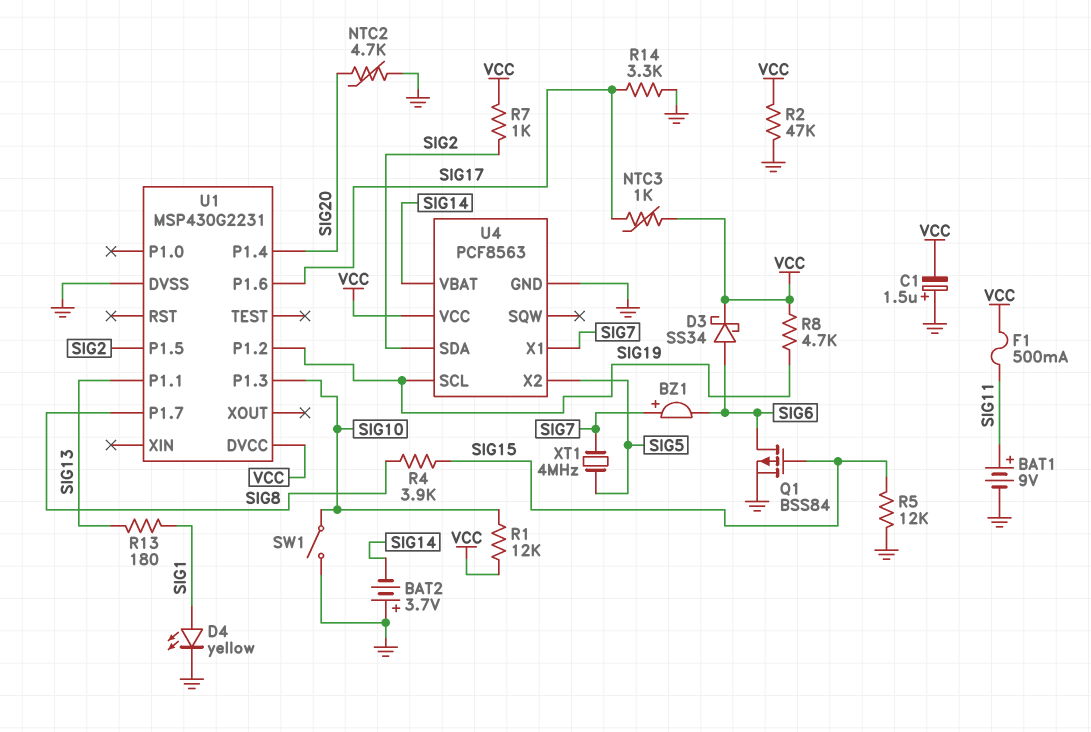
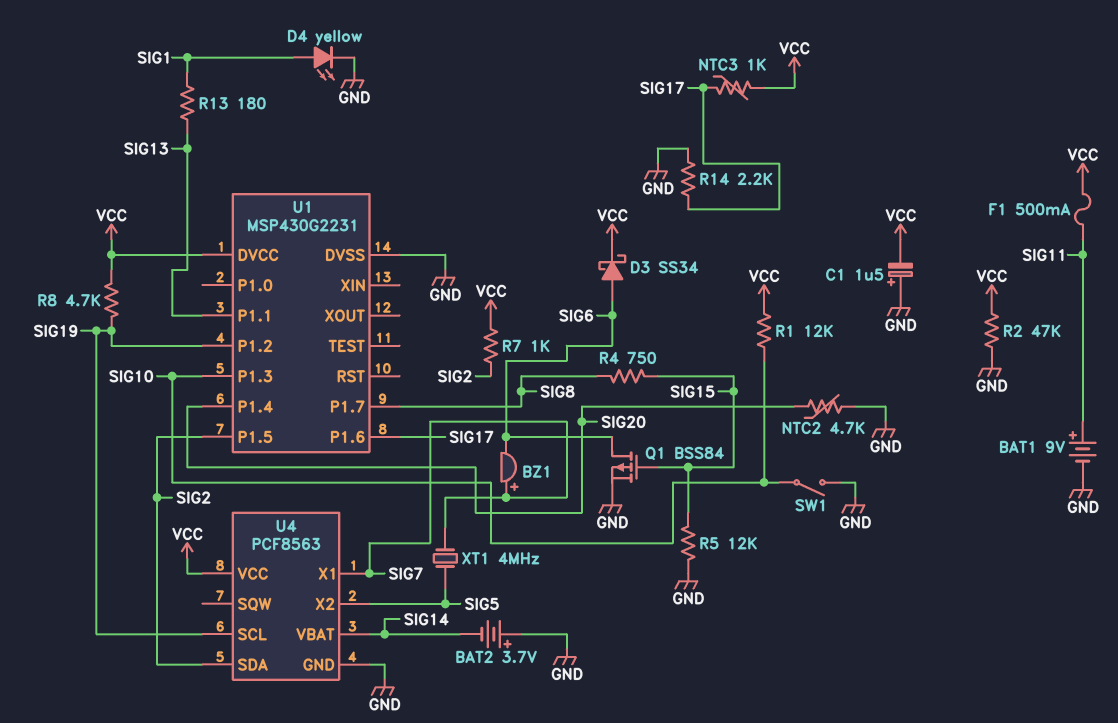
R4: 3.9k (SIG8, SIG15) -> 750 (SIG8, SIG15)
R14: 3.3k (GND, SIG17) -> 2.2k (GND, SIG17)

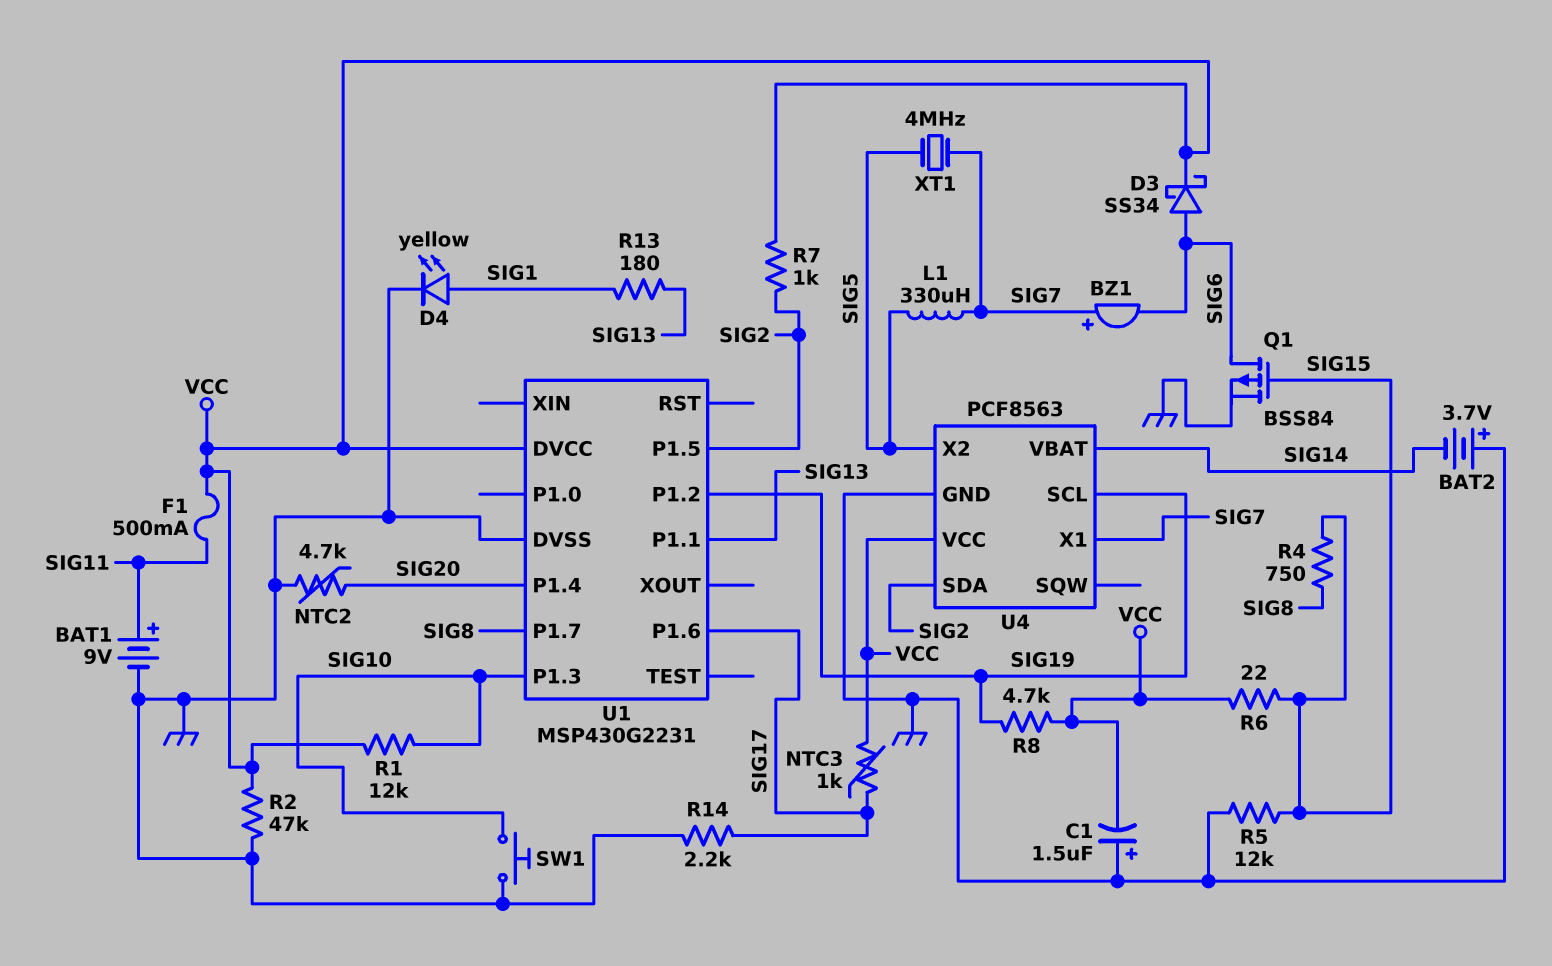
L1: none -> 330uH (SIG5, SIG7)
R6: none -> 22 (SIG15, VCC)
SW1: switch (GND, SIG10) -> button (GND, SIG10)

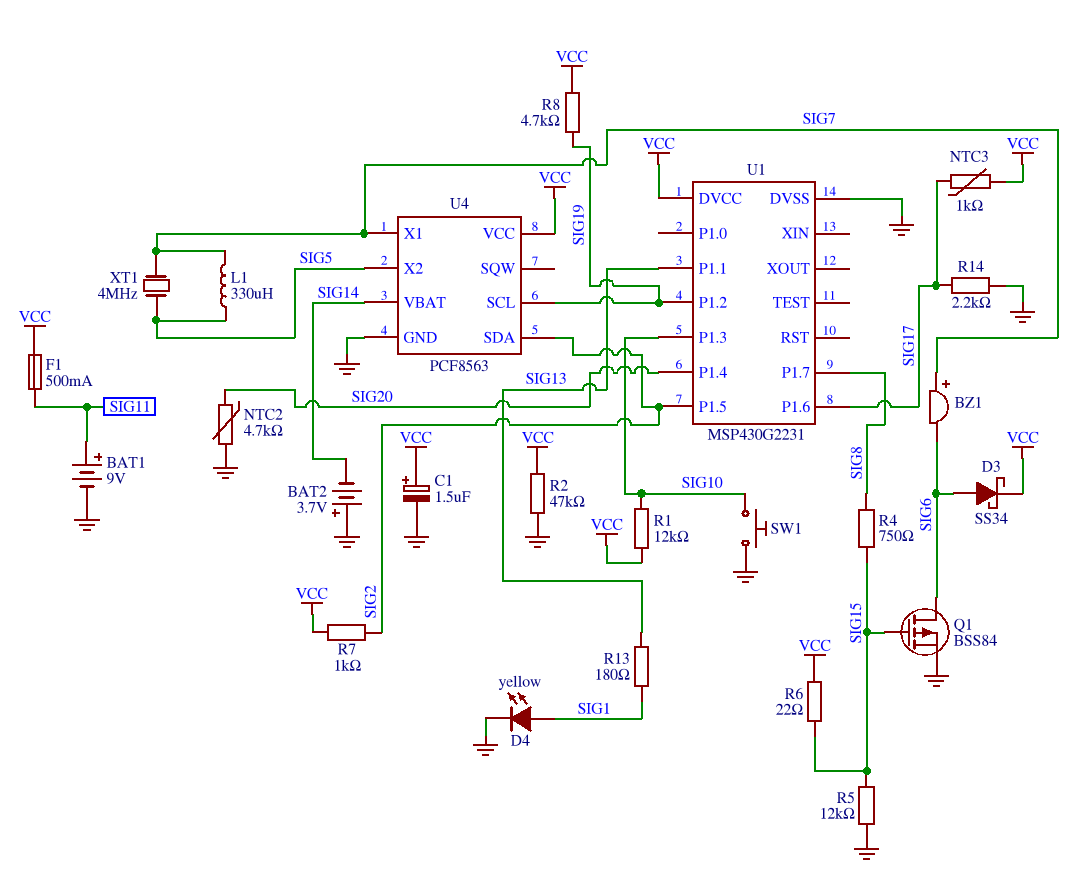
C1: 1.5uF (plus GND, minus VCC) -> 1.5uF (plus VCC, minus GND)

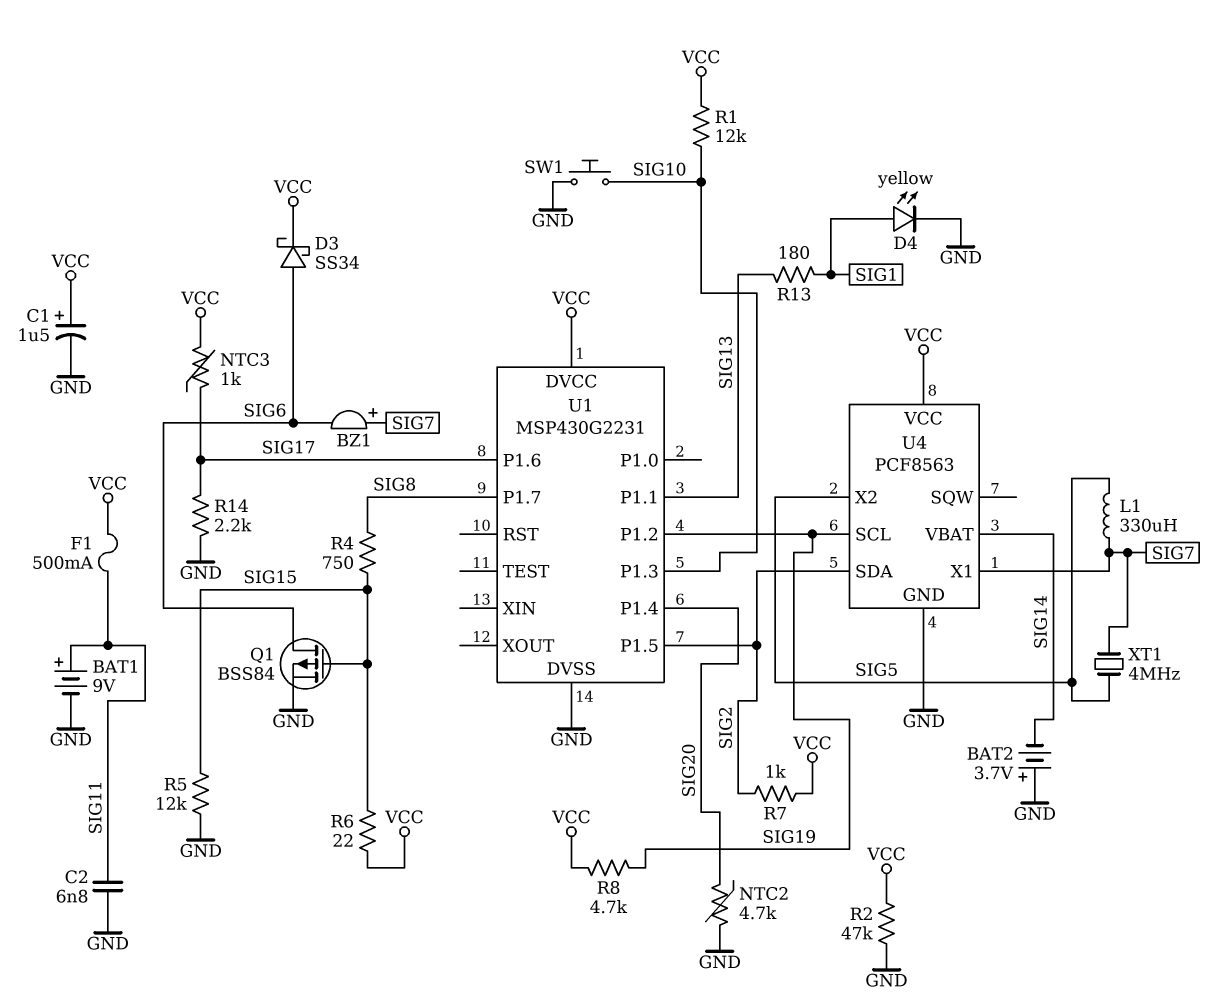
C2: none -> 6.8nF (GND, SIG11)

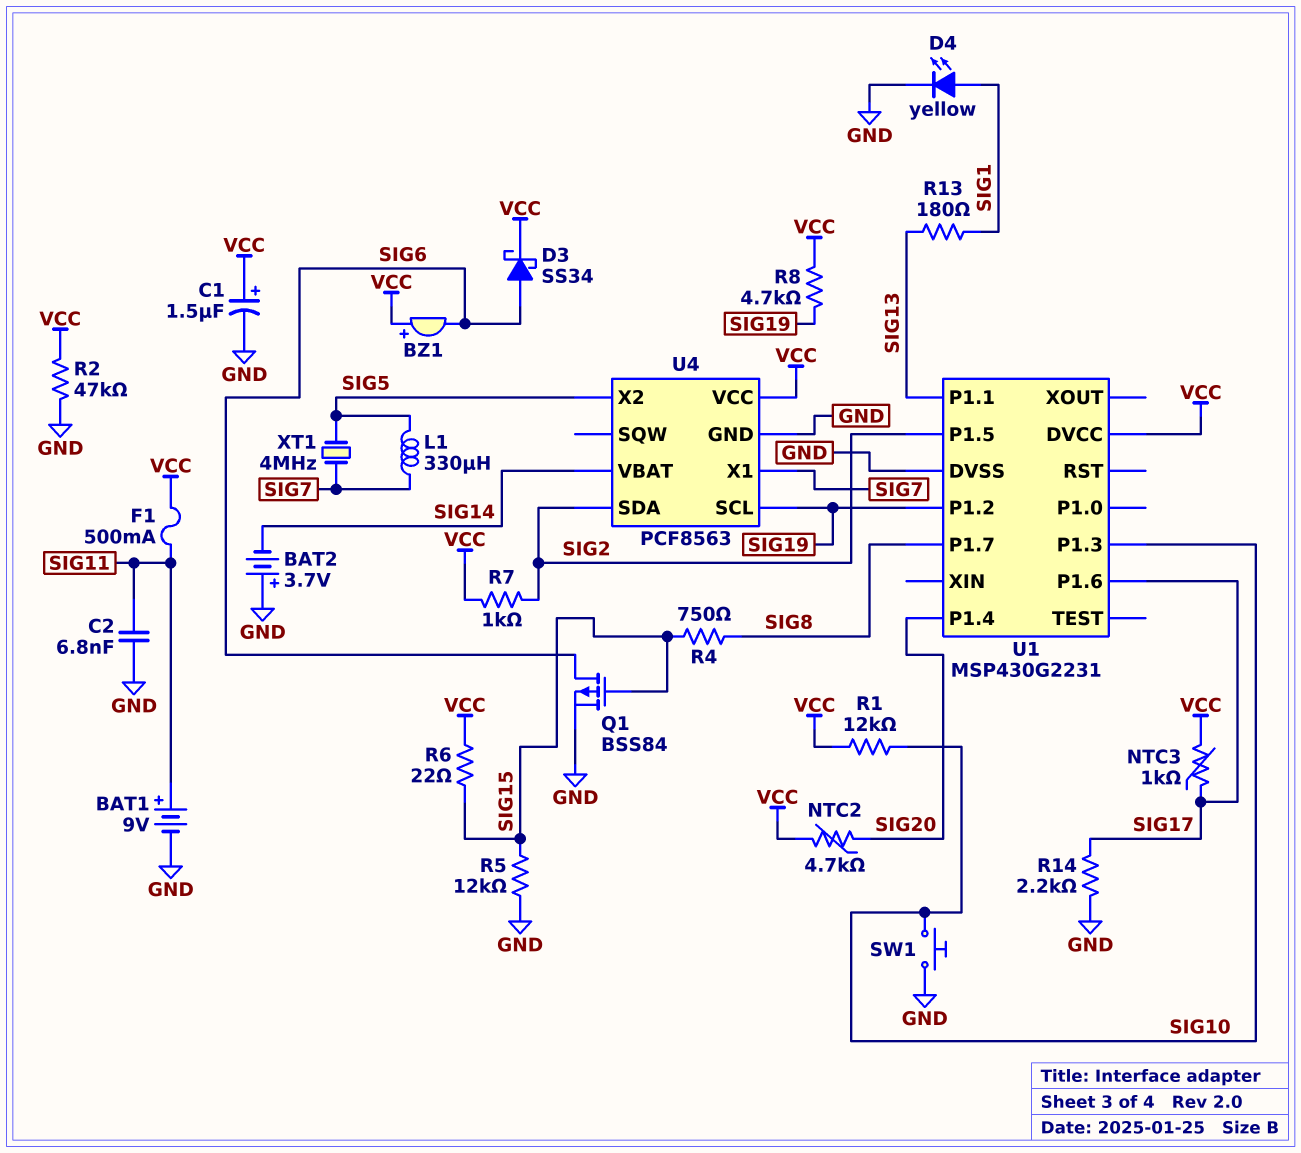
BZ1: buzzer (plus SIG7, minus SIG6) -> buzzer (plus VCC, minus SIG6)
NTC2: 4.7k (GND, SIG20) -> 4.7k (SIG20, VCC)

